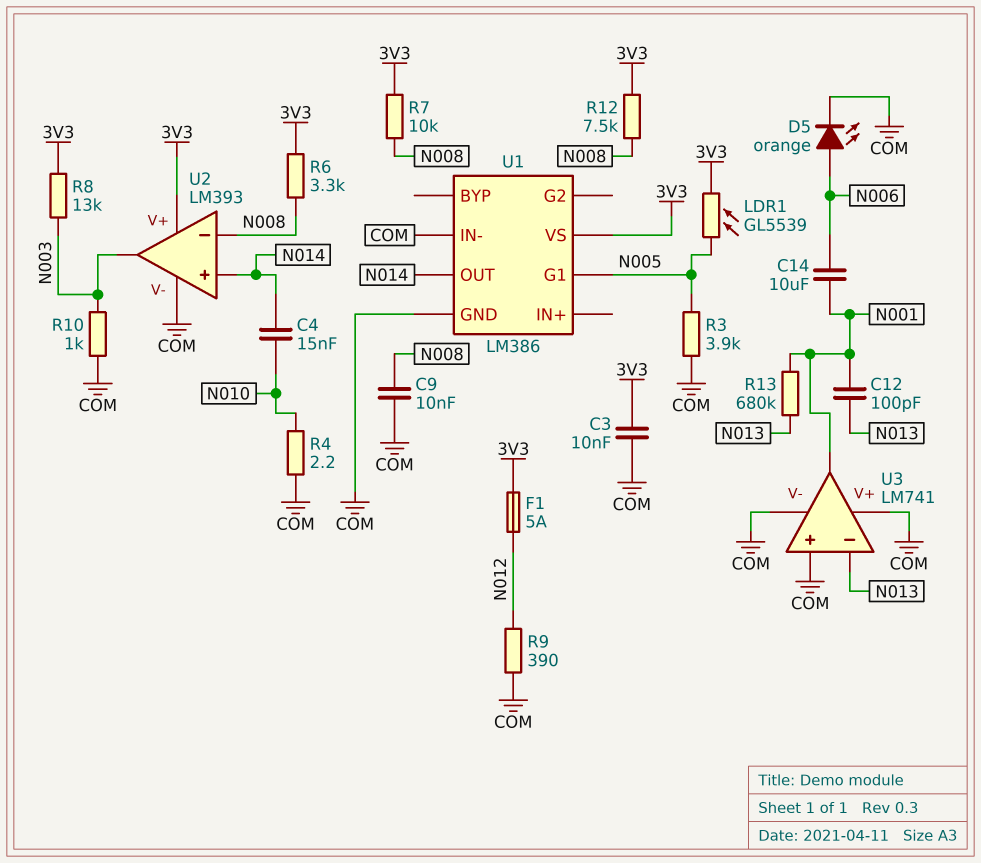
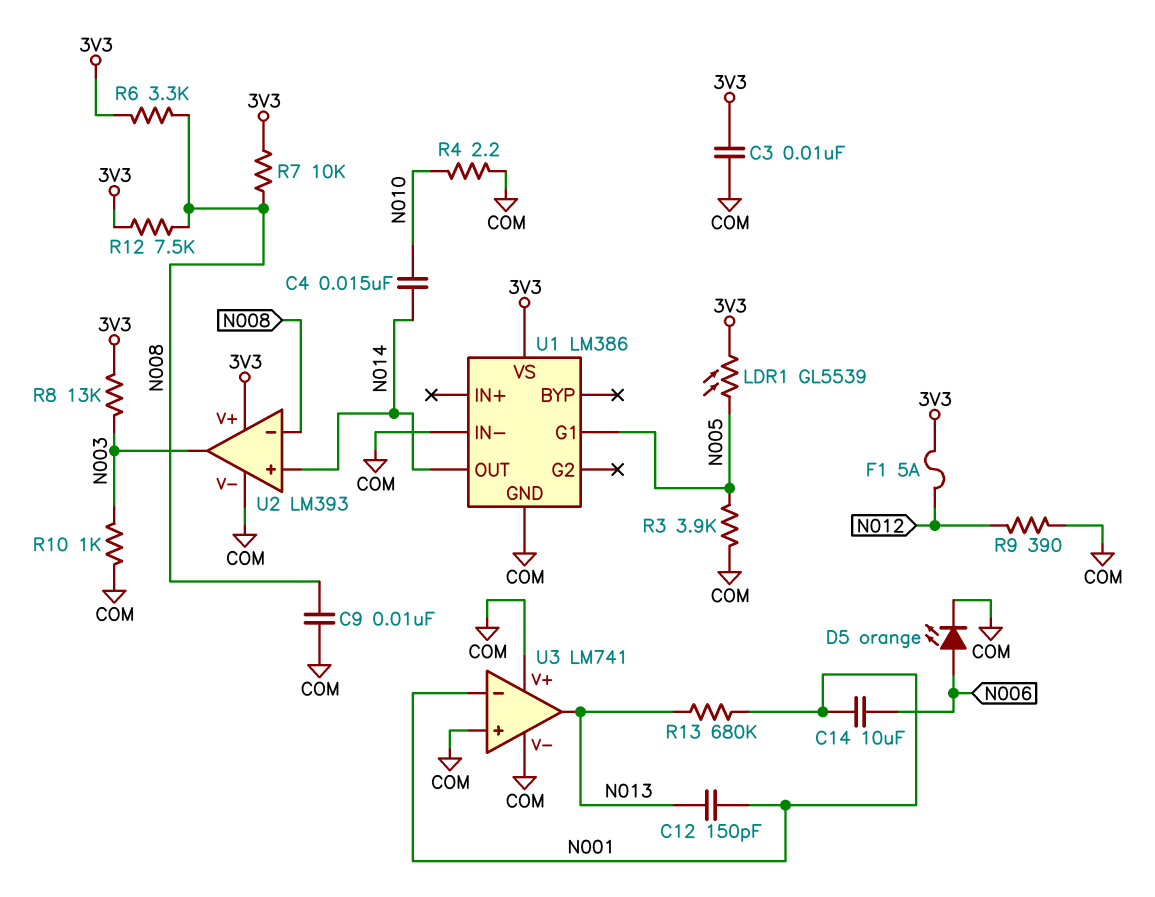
C12: 100pF (N001, N013) -> 150pF (N001, N013)
U3 pin in-: N013 -> N001
U3 pin out: N001 -> N013

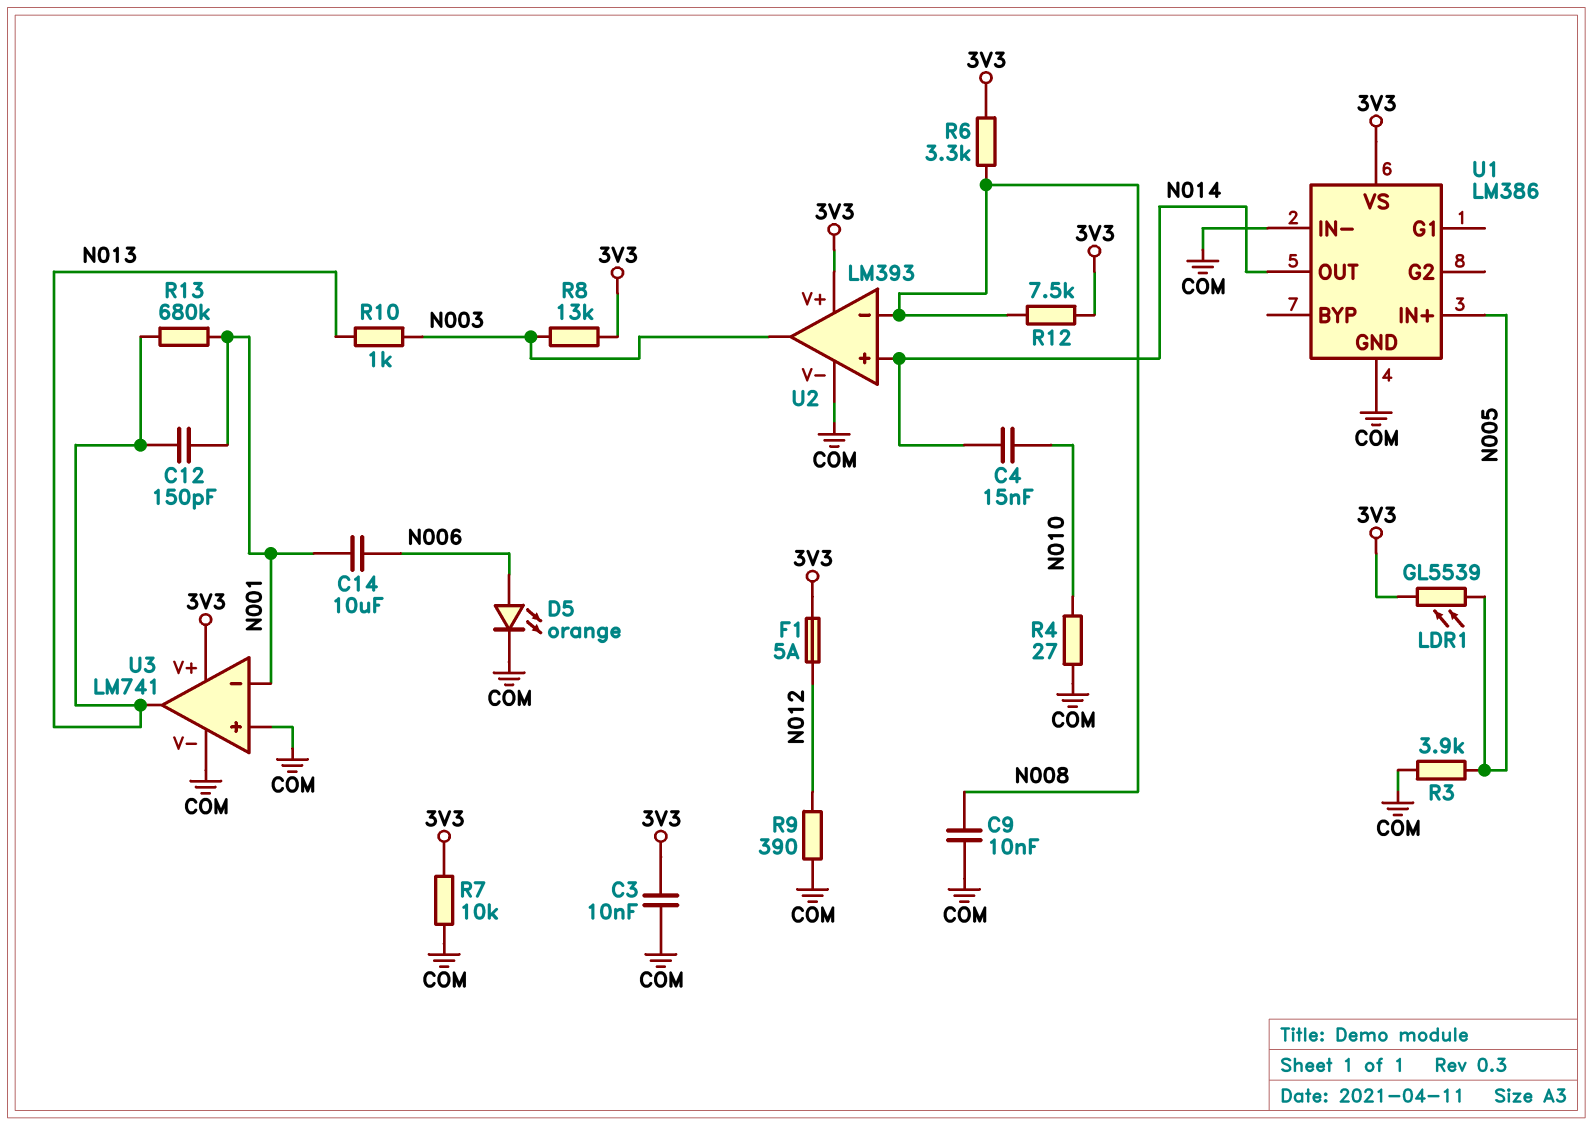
R4: 2.2 (COM, N010) -> 27 (COM, N010)
R7: 10k (3V3, N008) -> 10k (3V3, COM)
R10: 1k (COM, N003) -> 1k (N003, N013)
U1 pin G1: N005 -> none
U1 pin IN+: none -> N005
U3 pin V+: COM -> 3V3

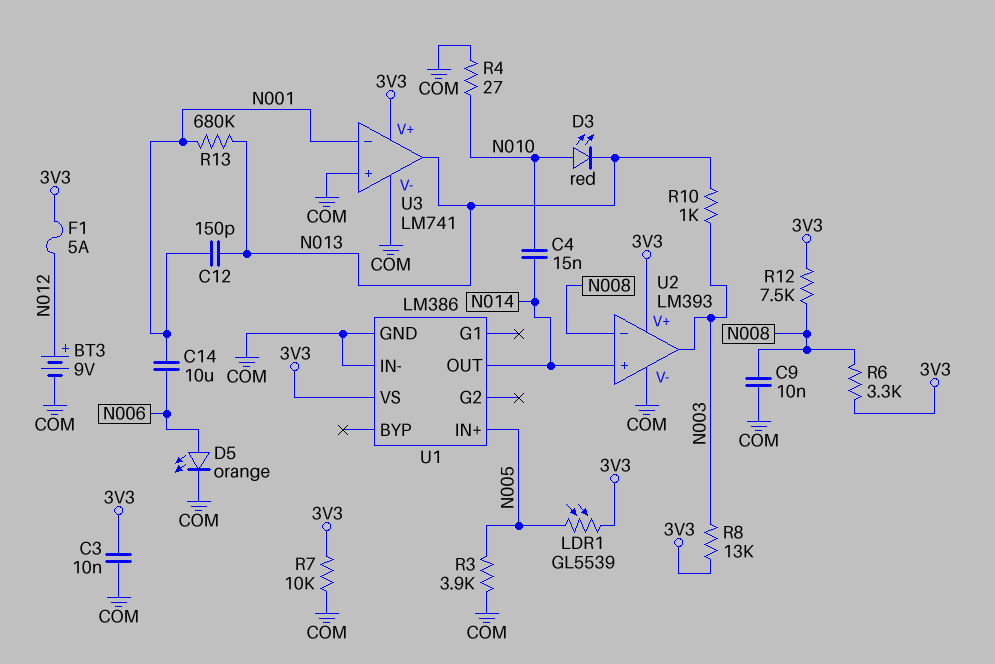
BT3: none -> 9V (plus N012, minus COM)
D3: none -> LED red (A N010, K N013)
R9: 390 (COM, N012) -> none

